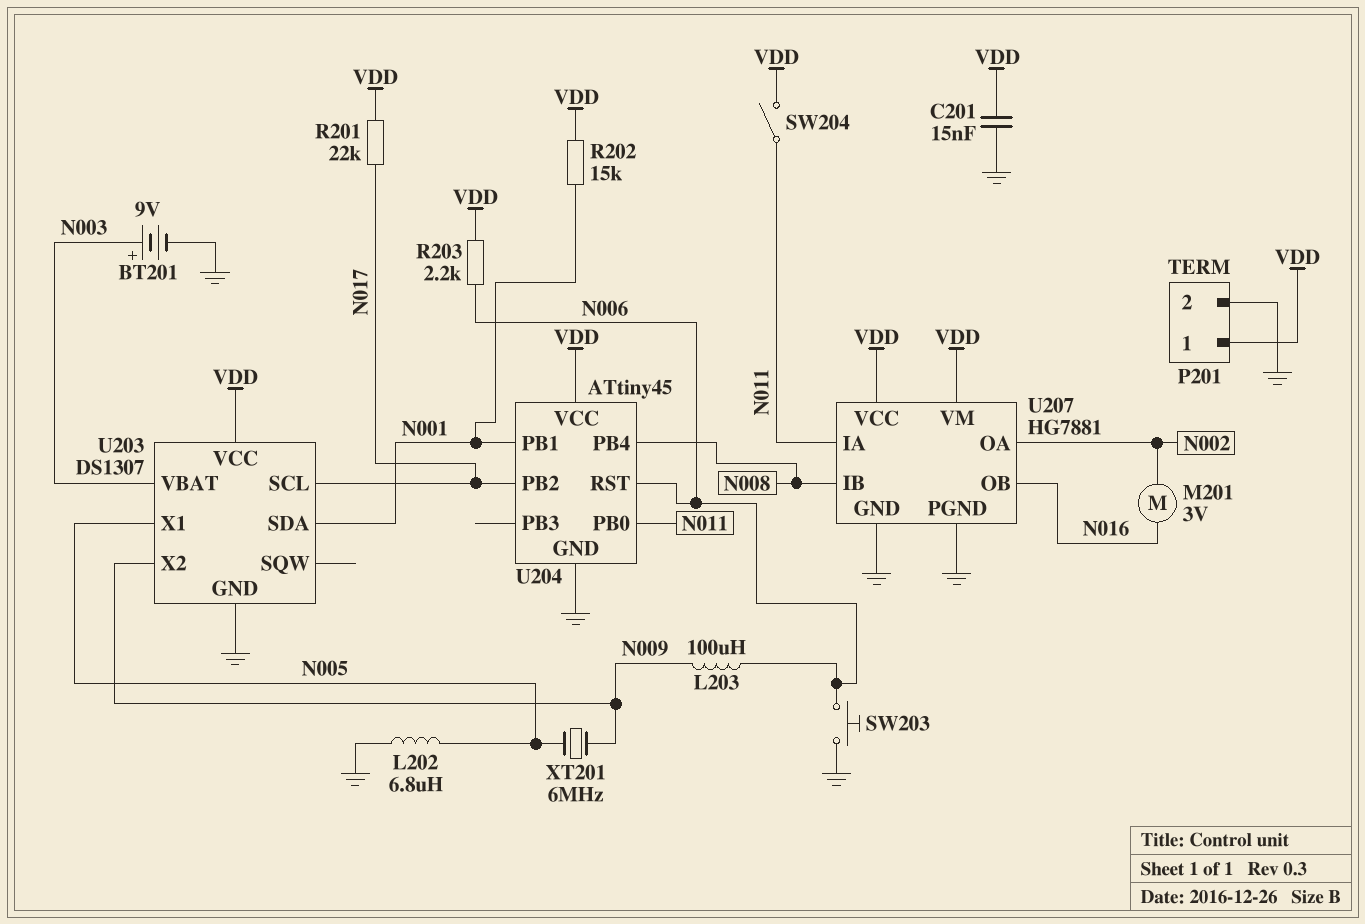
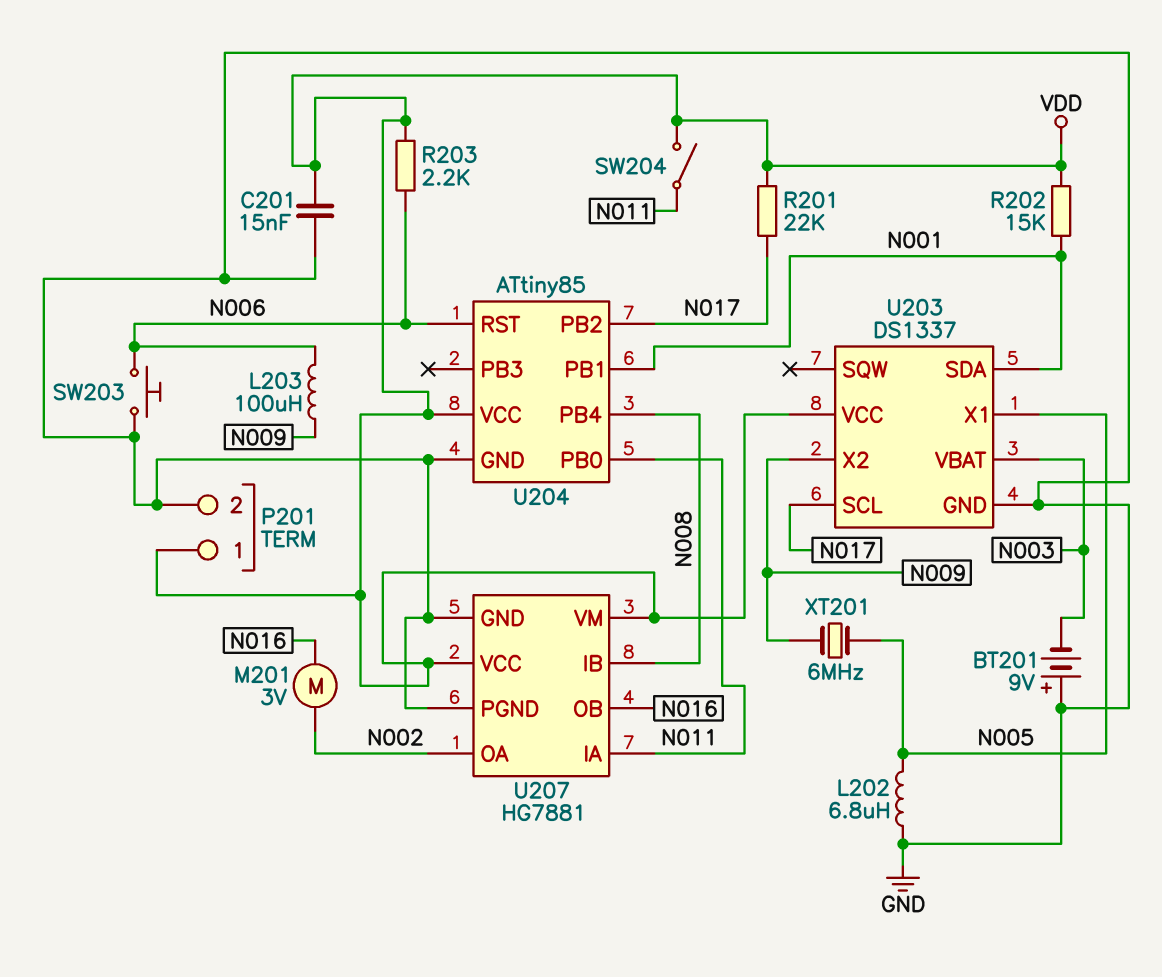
BT201: 9V (plus N003, minus GND) -> 9V (plus GND, minus N003)
U203: DS1307 -> DS1337
U204: ATtiny45 -> ATtiny85

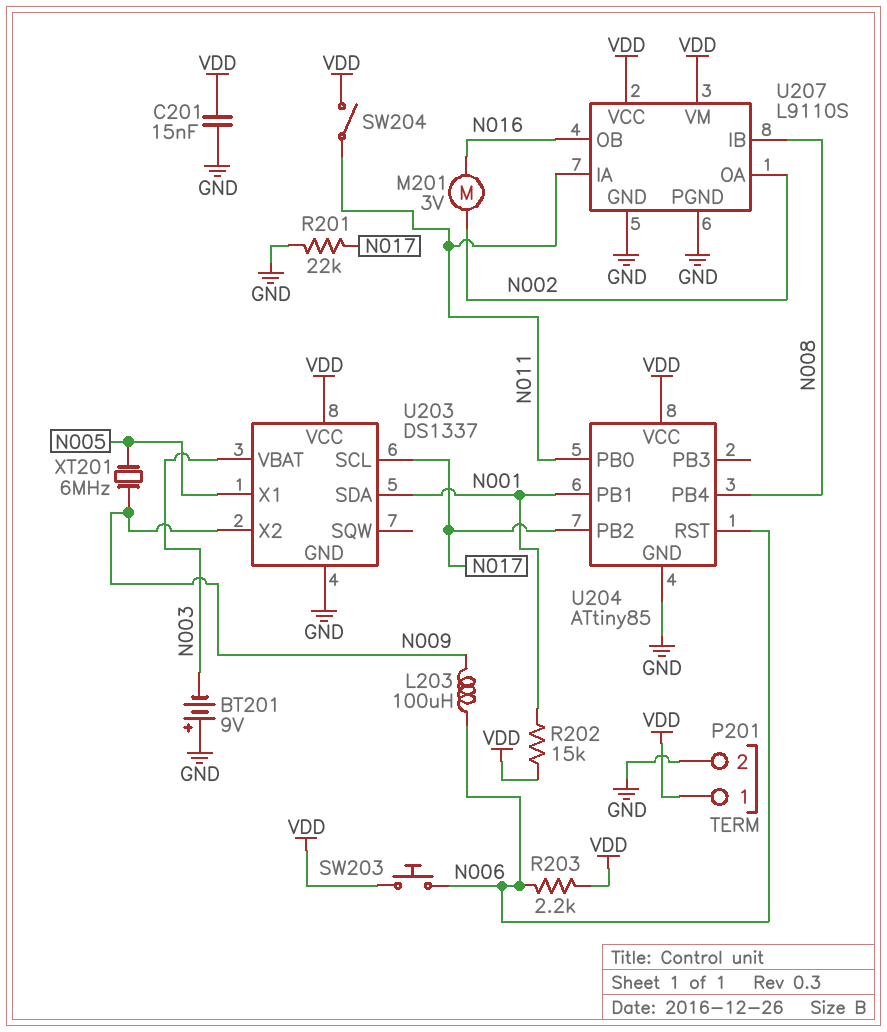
L202: 6.8uH (GND, N005) -> none
R201: 22k (N017, VDD) -> 22k (GND, N017)
SW203: button (GND, N006) -> button (N006, VDD)
U207: HG7881 -> L9110S

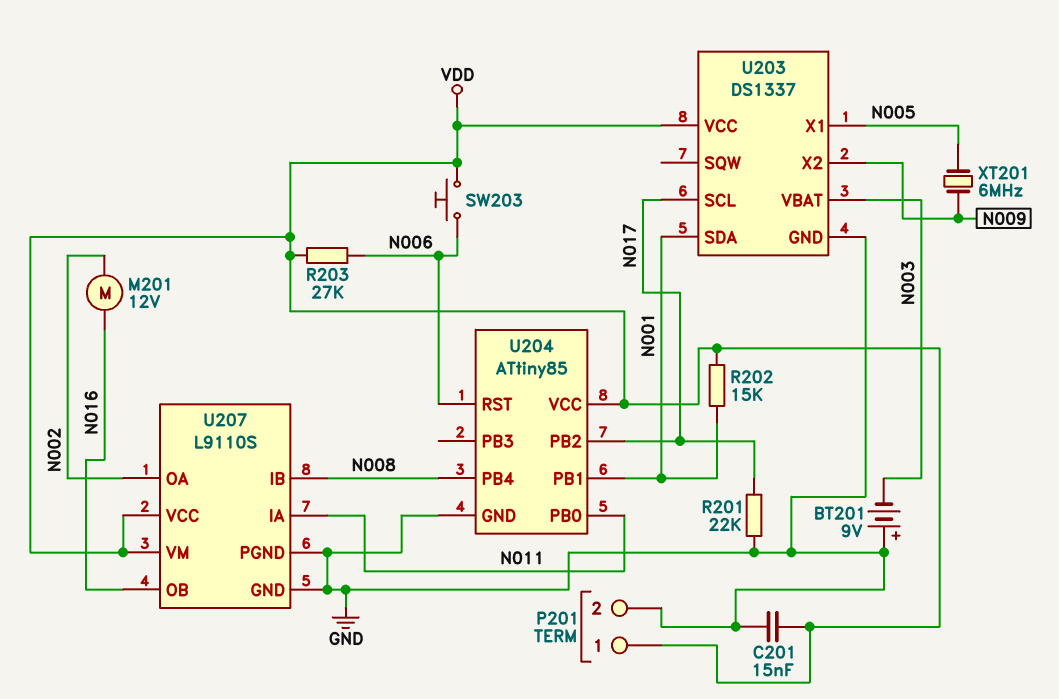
L203: 100uH (N006, N009) -> none
M201: motor 3V (N002, N016) -> motor 12V (N002, N016)
R203: 2.2k (N006, VDD) -> 27k (N006, VDD)
SW204: switch (N011, VDD) -> none

